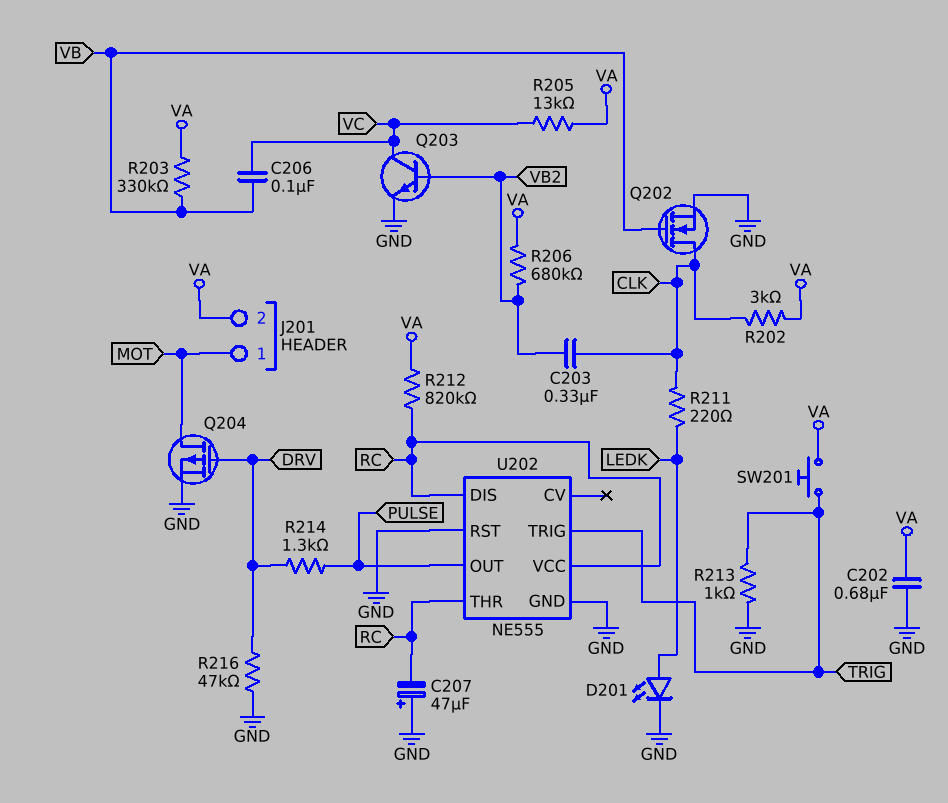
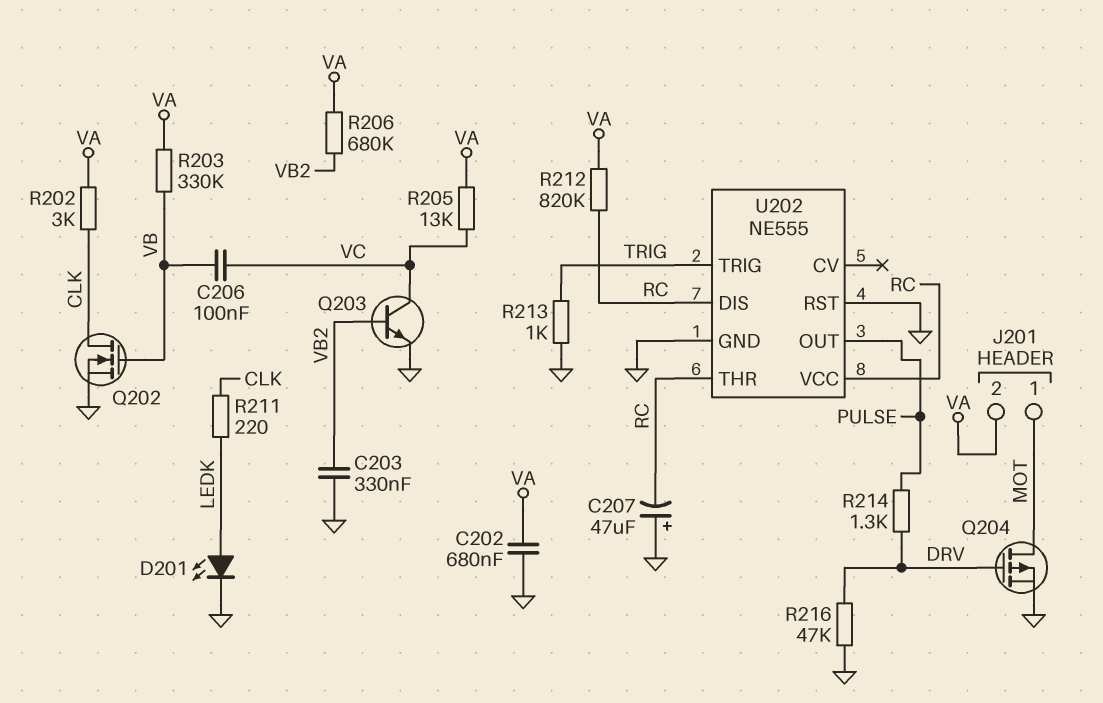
C203: 330nF (CLK, VB2) -> 330nF (GND, VB2)
SW201: button (TRIG, VA) -> none

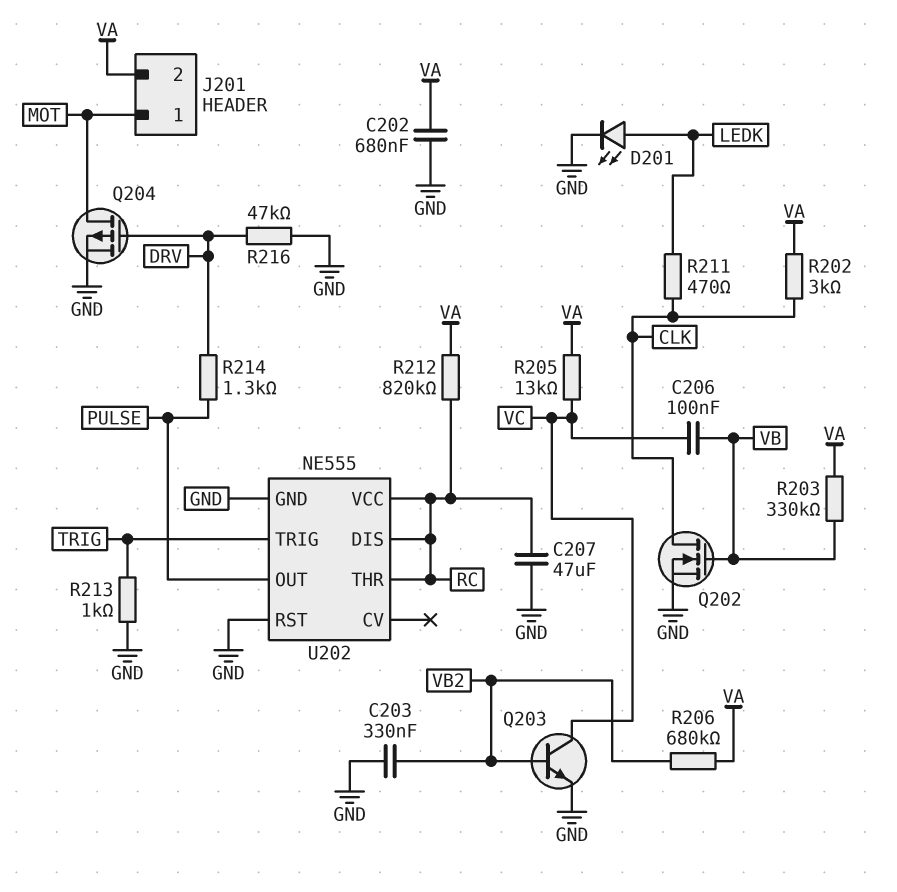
C207: 47uF (plus GND, minus RC) -> 47uF (GND, RC)
R211: 220 (CLK, LEDK) -> 470 (CLK, LEDK)

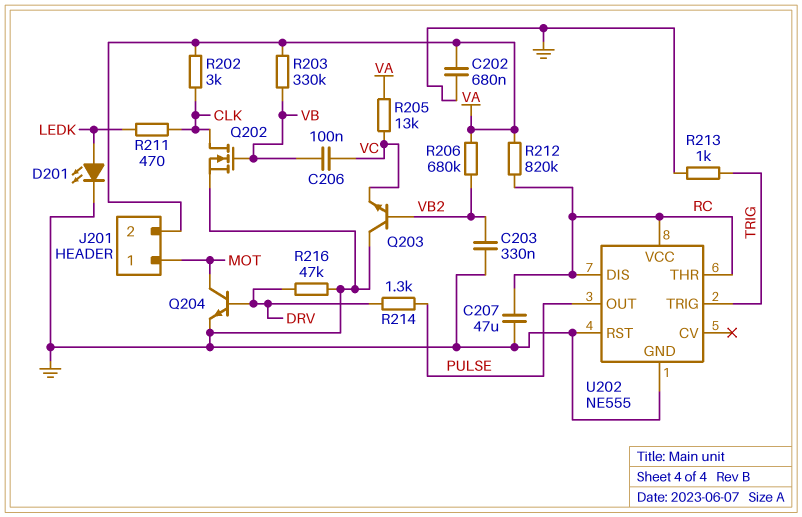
Q203: NPN (B VB2, C VC, E GND) -> NPN (B VB2, C GND, E VC)
Q204: PMOS (G DRV, D MOT, S GND) -> NPN (B DRV, C MOT, E GND)

